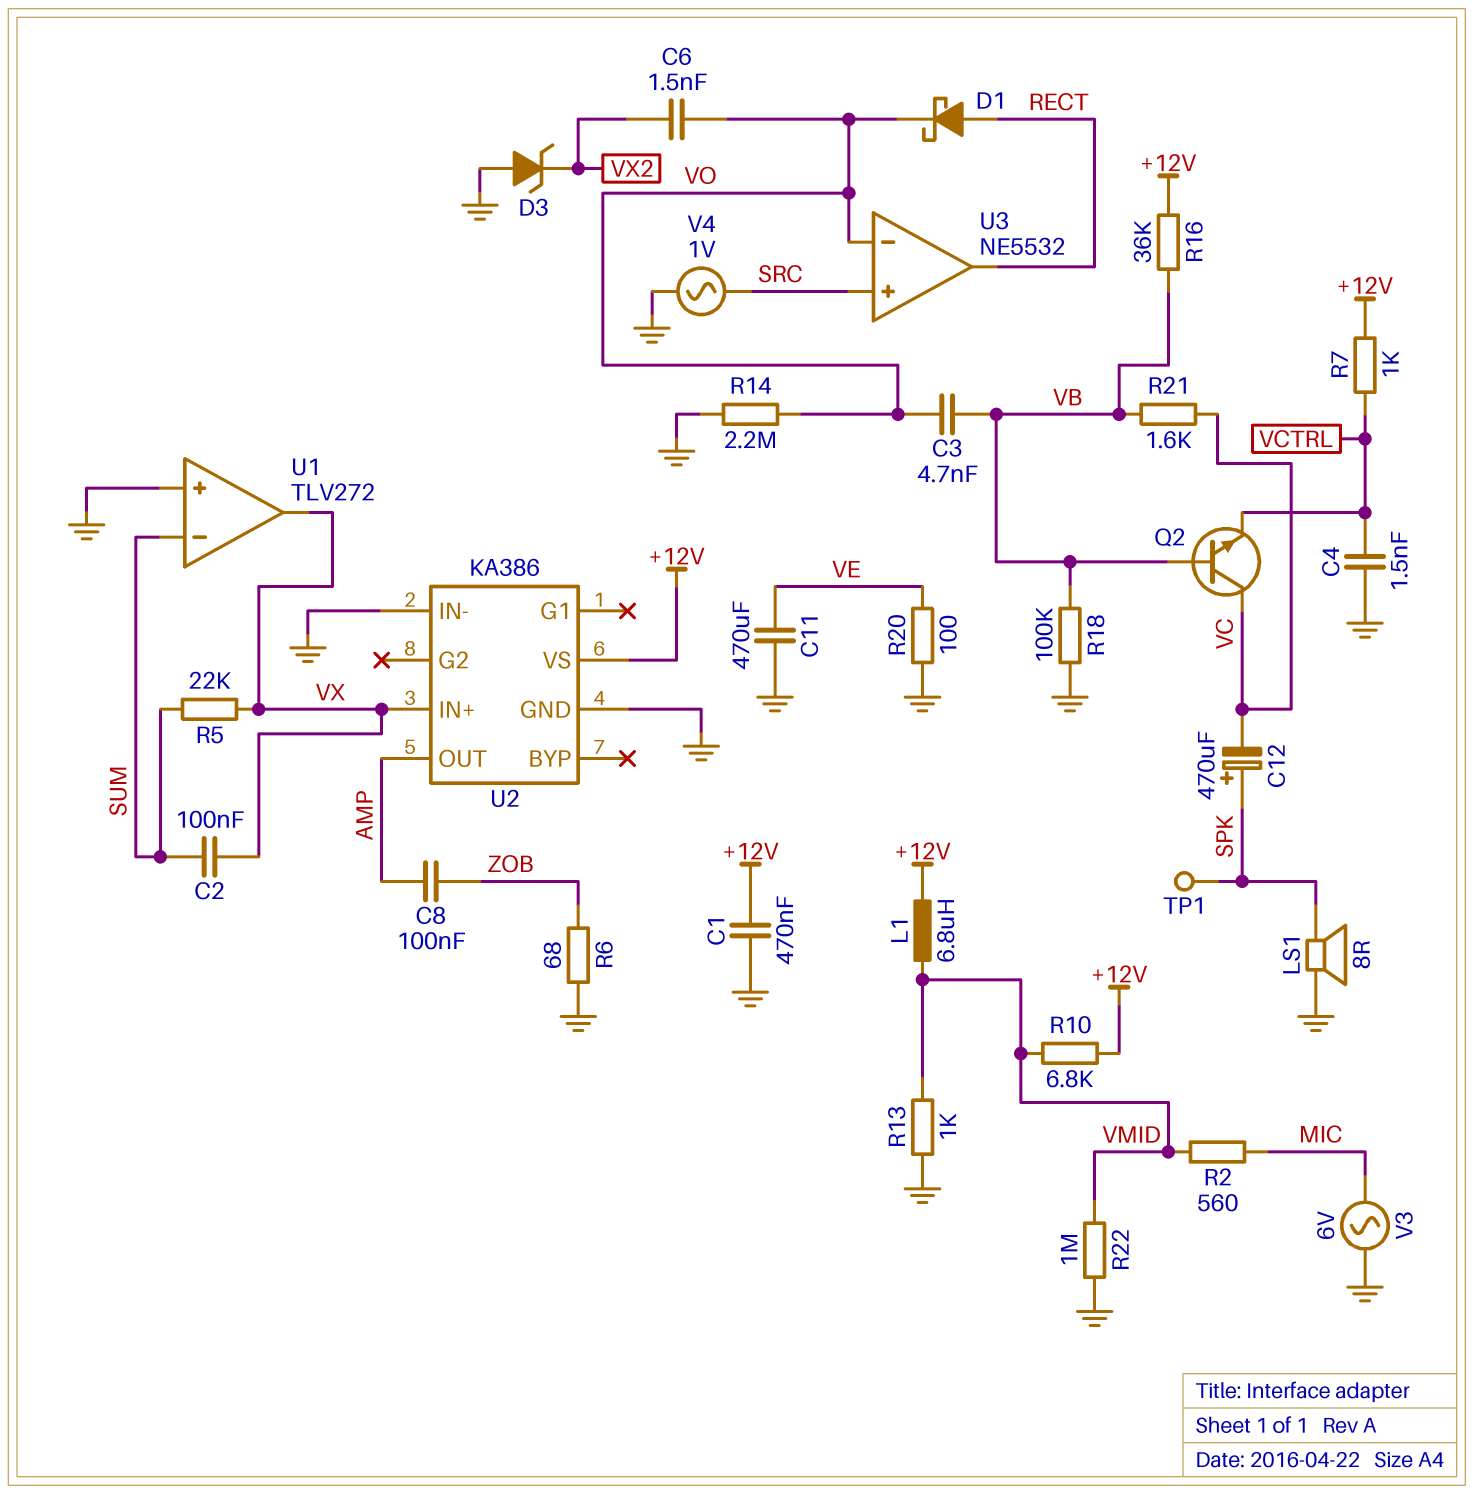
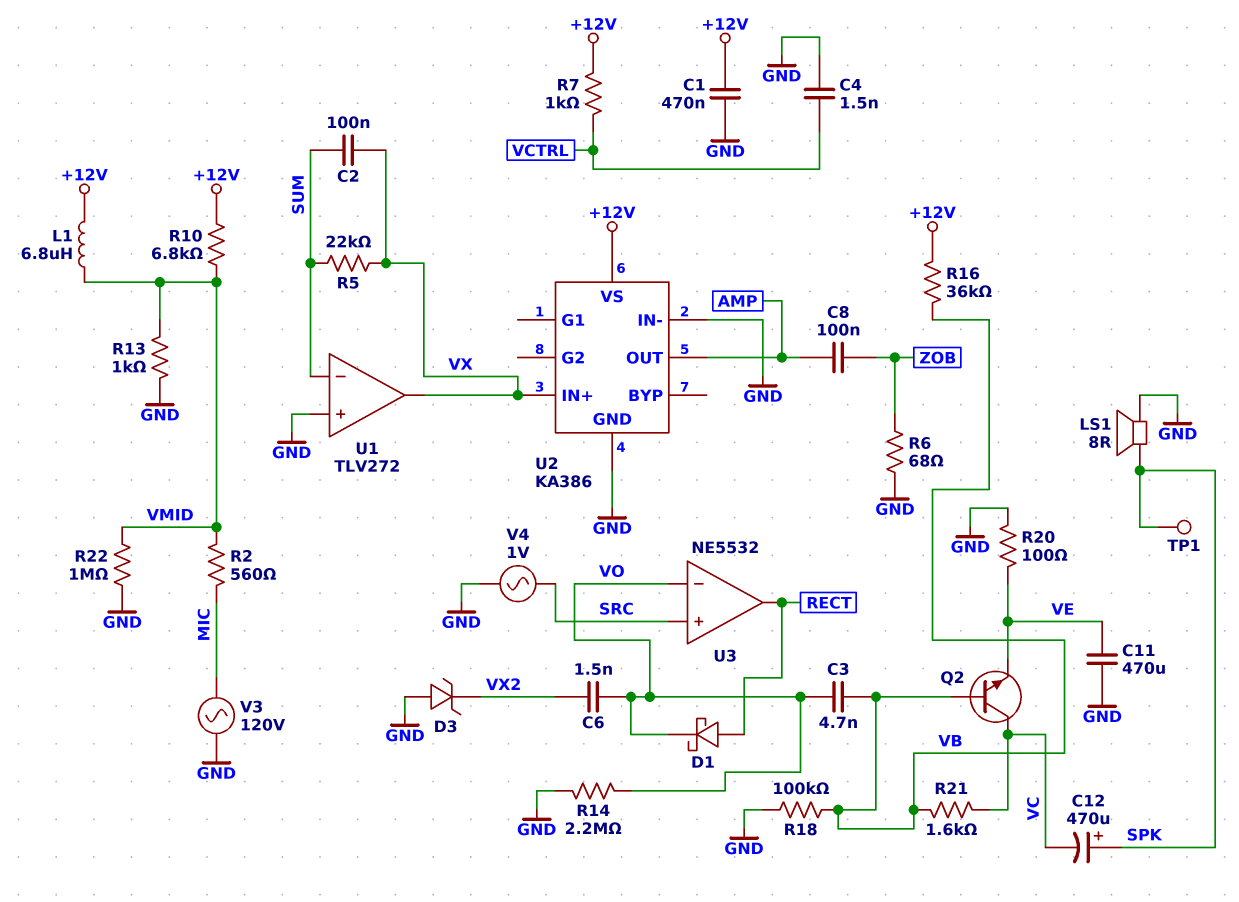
Q2: NPN (B VB, C VC, E VCTRL) -> NPN (B VB, C VC, E VE)
V3: AC 6V (GND, MIC) -> AC 120V (GND, MIC)

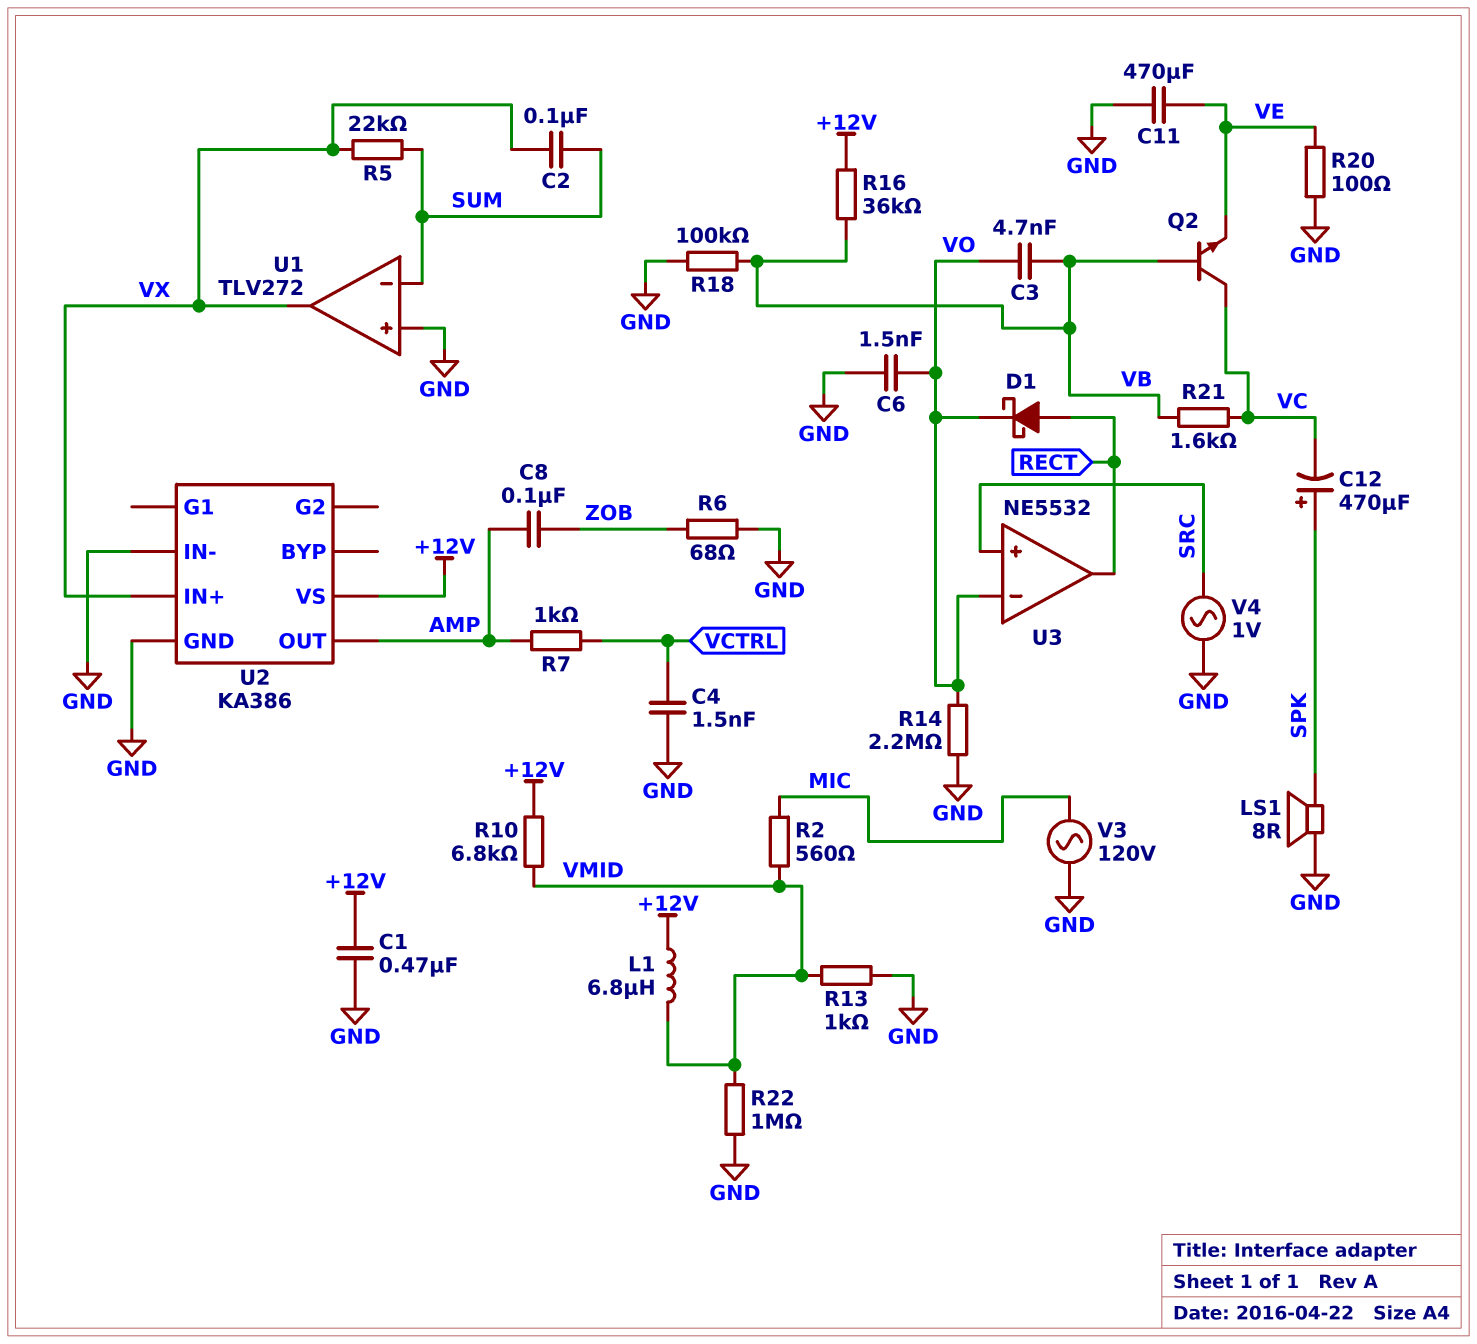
C6: 1.5nF (VO, VX2) -> 1.5nF (GND, VO)
D3: zener (A GND, K VX2) -> none
R7: 1k (+12V, VCTRL) -> 1k (AMP, VCTRL)
TP1: test point (SPK) -> none

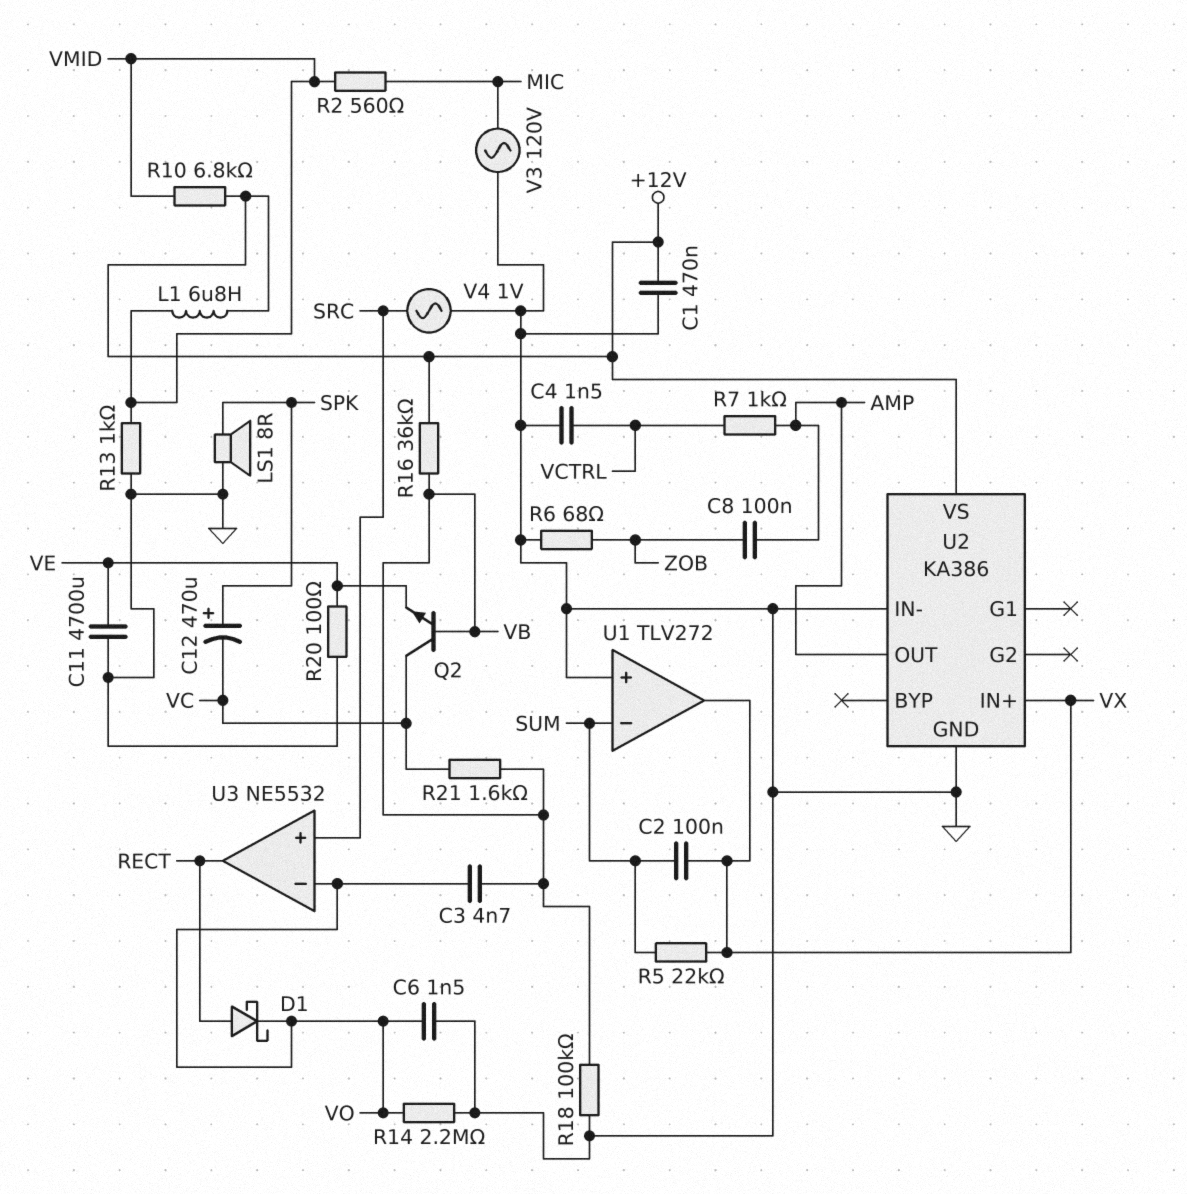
C11: 470uF (GND, VE) -> 4700uF (GND, VE)
R22: 1M (GND, VMID) -> none

